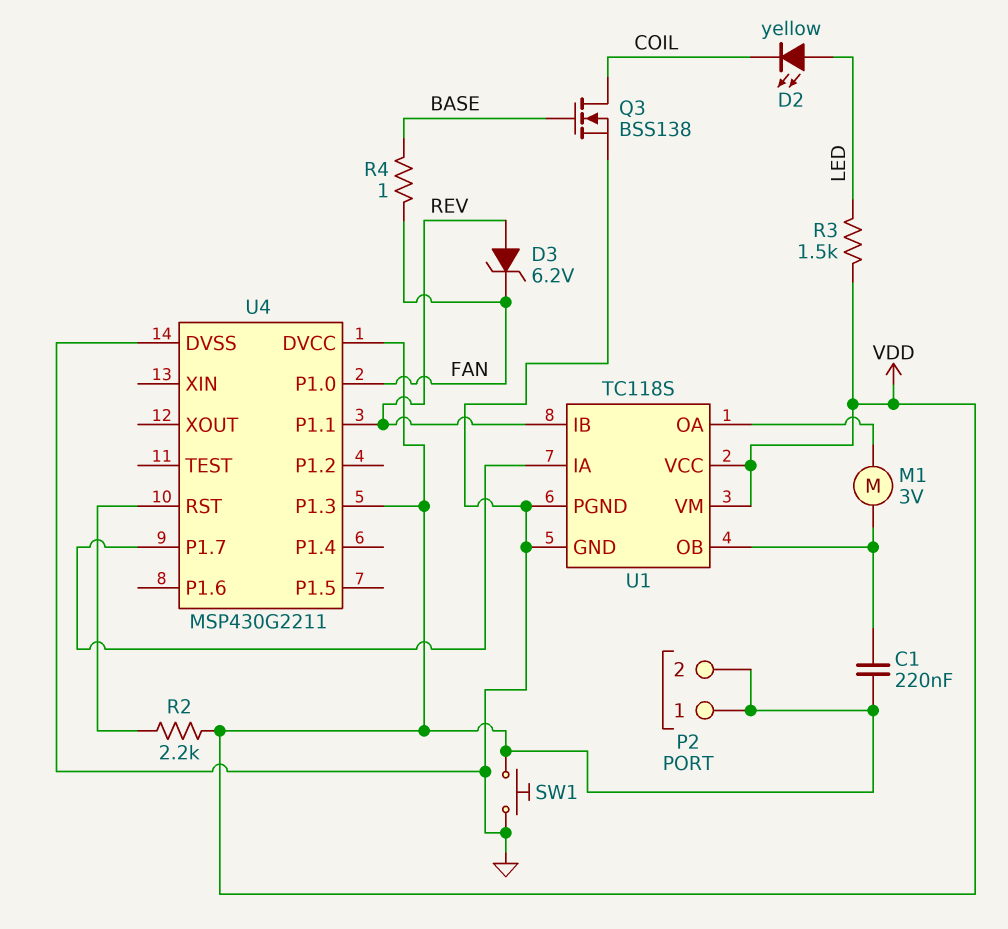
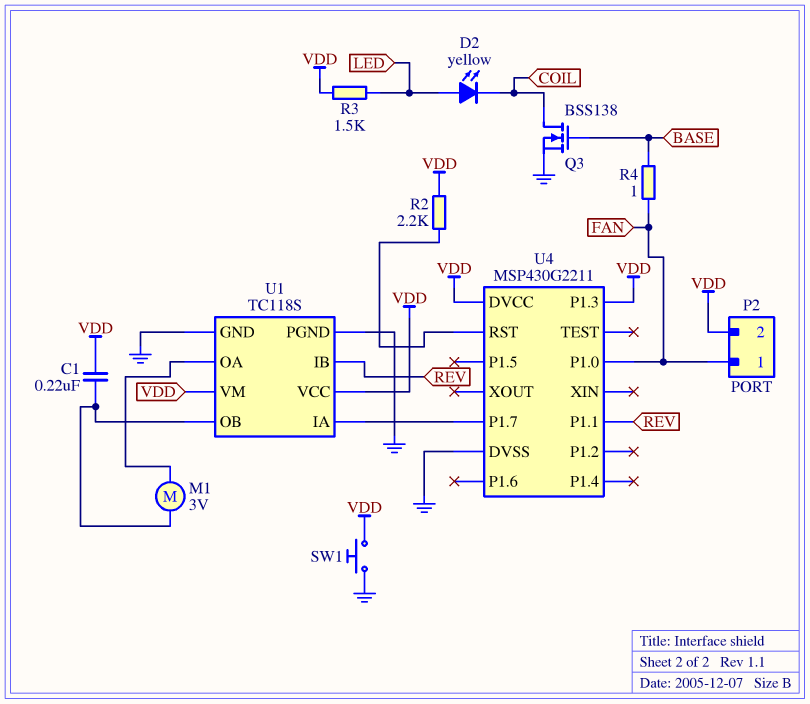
D3: zener 6.2V (A REV, K FAN) -> none
P2 pin 1: VDD -> FAN

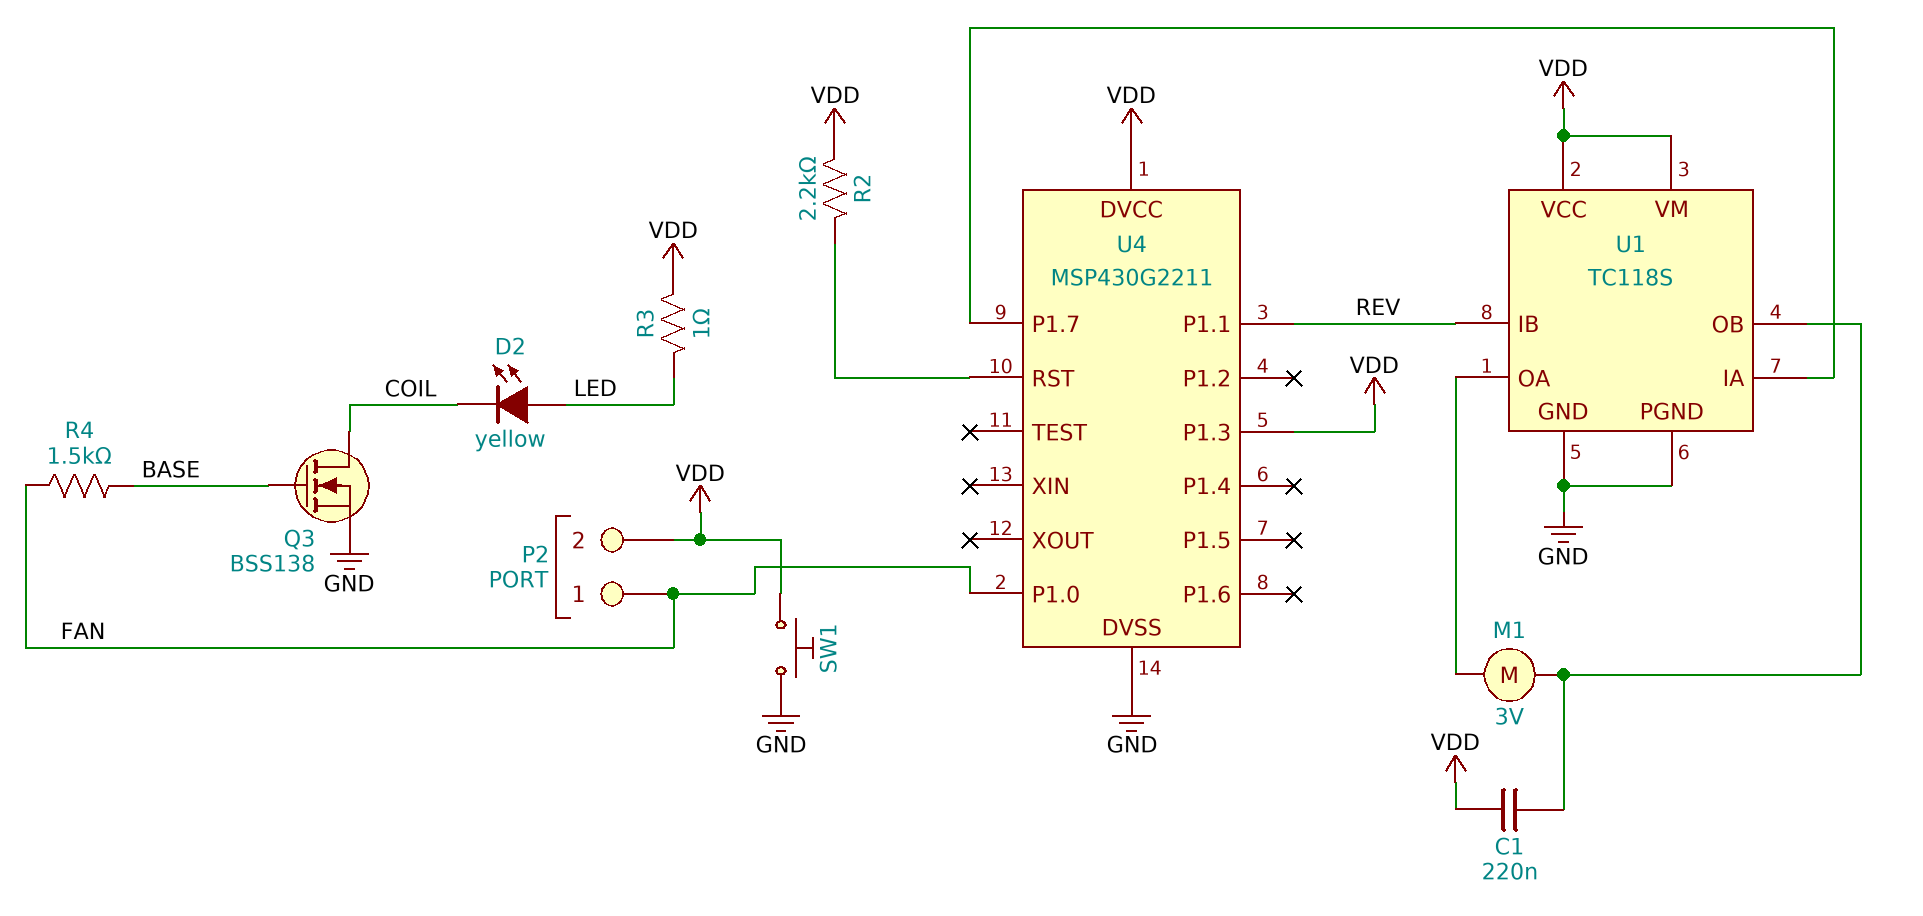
R3: 1.5k (LED, VDD) -> 1 (LED, VDD)
R4: 1 (BASE, FAN) -> 1.5k (BASE, FAN)

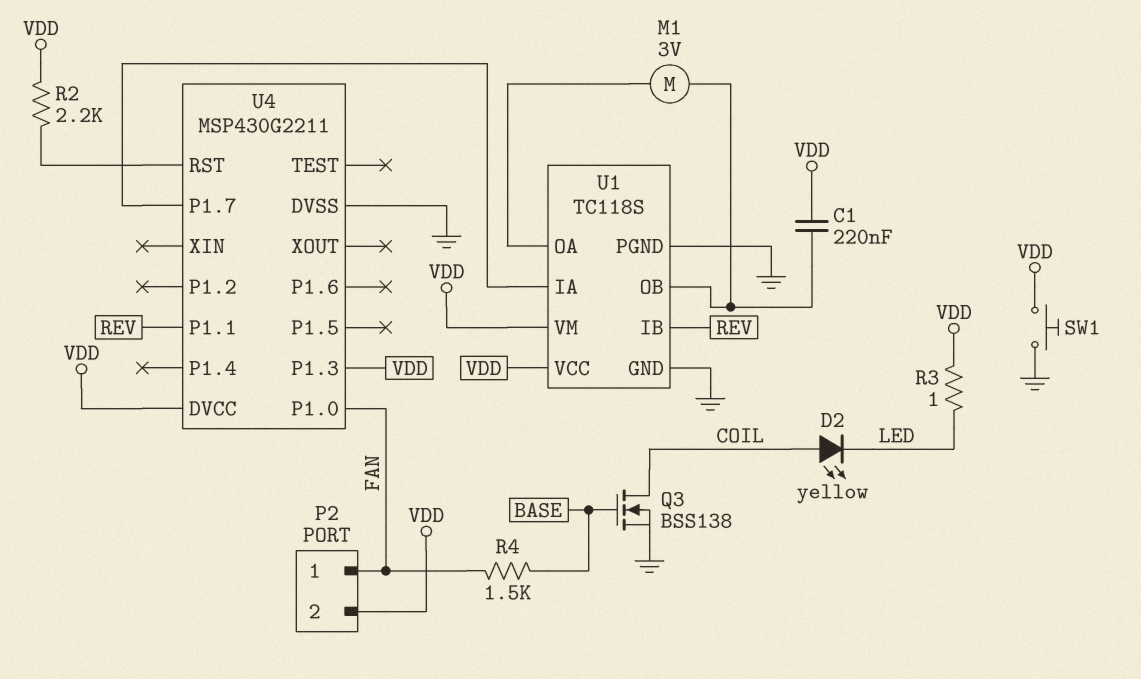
D2: LED yellow (A LED, K COIL) -> LED yellow (A COIL, K LED)

